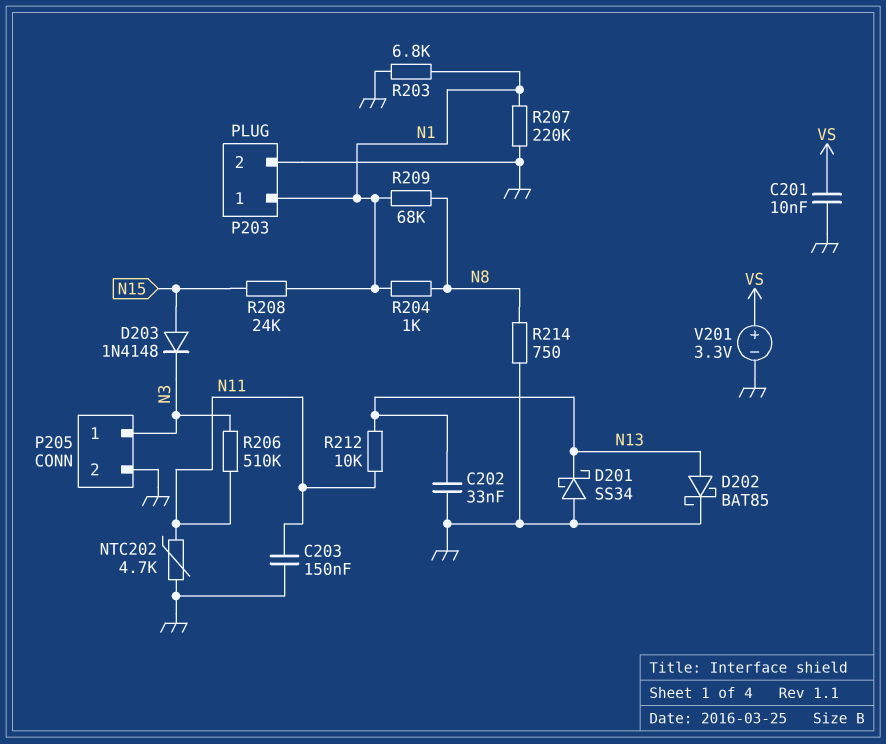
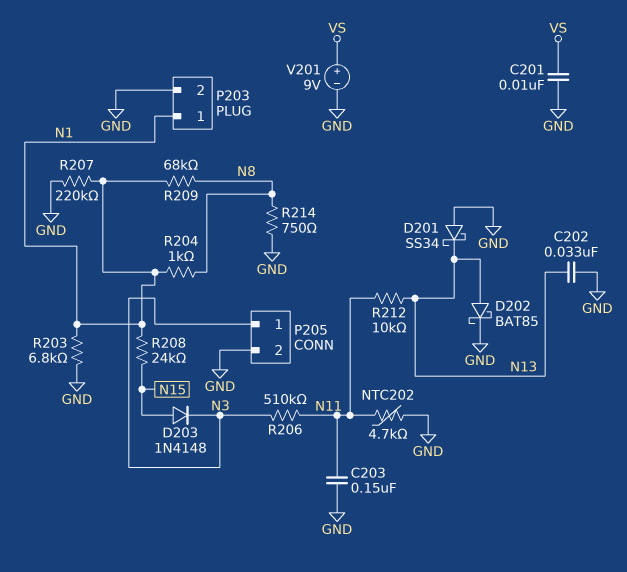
V201: 3.3V (plus VS, minus GND) -> 9V (plus VS, minus GND)

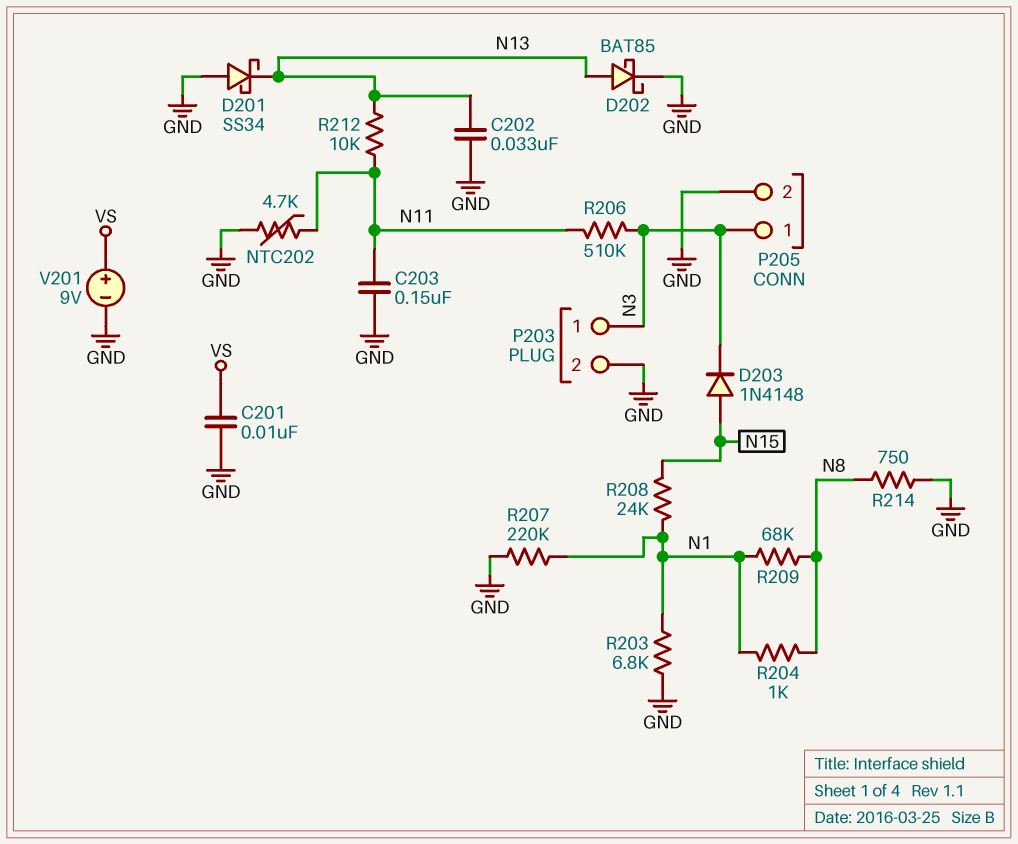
P203 pin 1: N1 -> N3

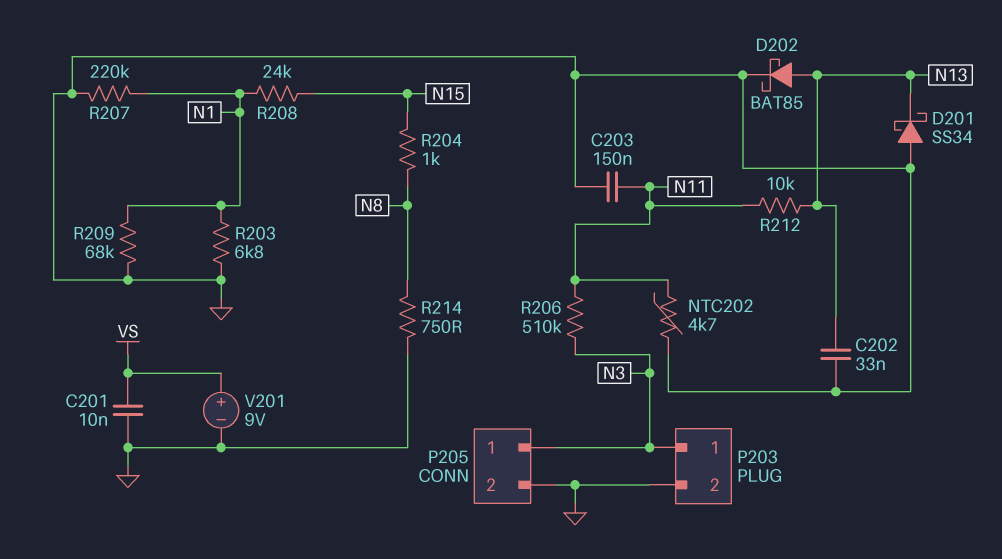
D203: diode 1N4148 (A N15, K N3) -> none
R204: 1k (N1, N8) -> 1k (N8, N15)
R209: 68k (N1, N8) -> 68k (GND, N1)

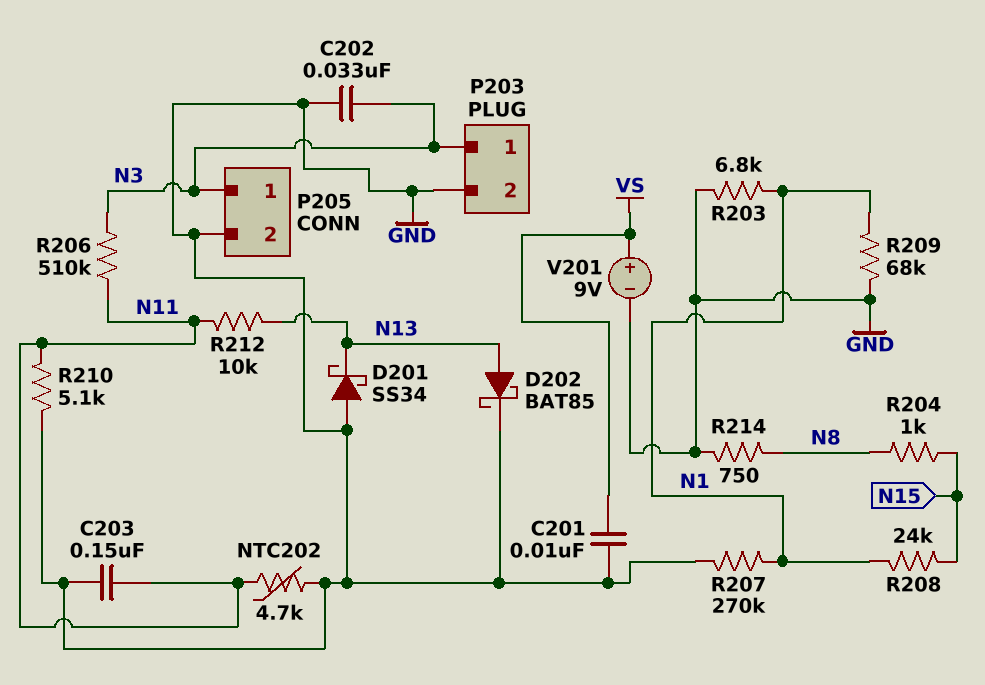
C202: 33nF (GND, N13) -> 33nF (GND, N3)
R207: 220k (GND, N1) -> 270k (GND, N1)
R210: none -> 5.1k (GND, N11)

